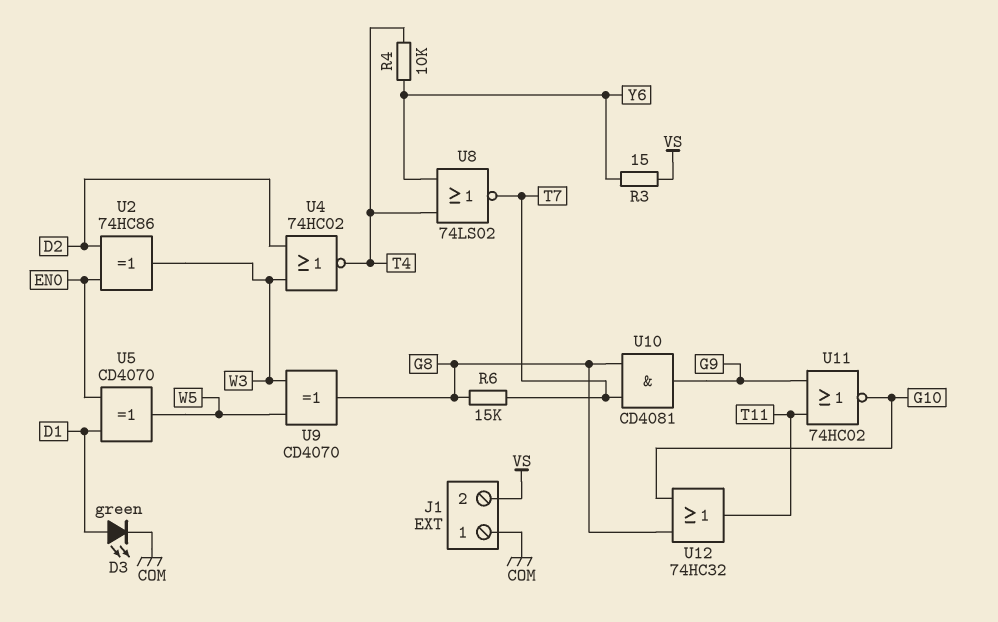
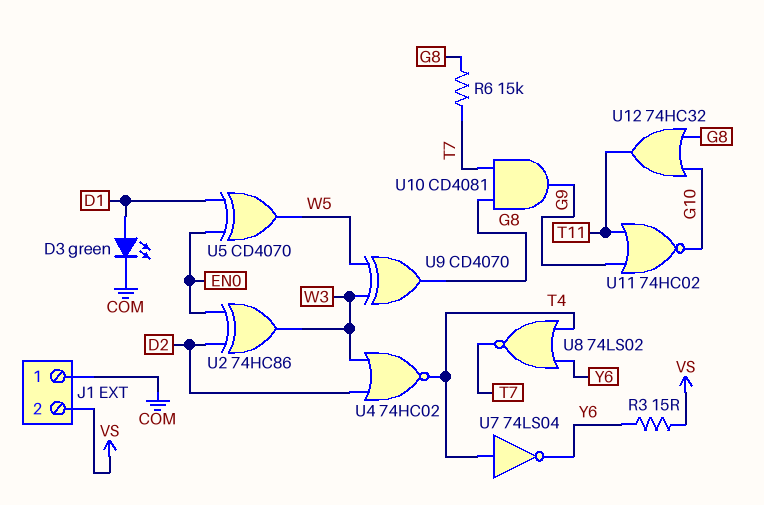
R4: 10k (T4, Y6) -> none
U7: none -> NOT 74LS04 (in T4, out Y6)

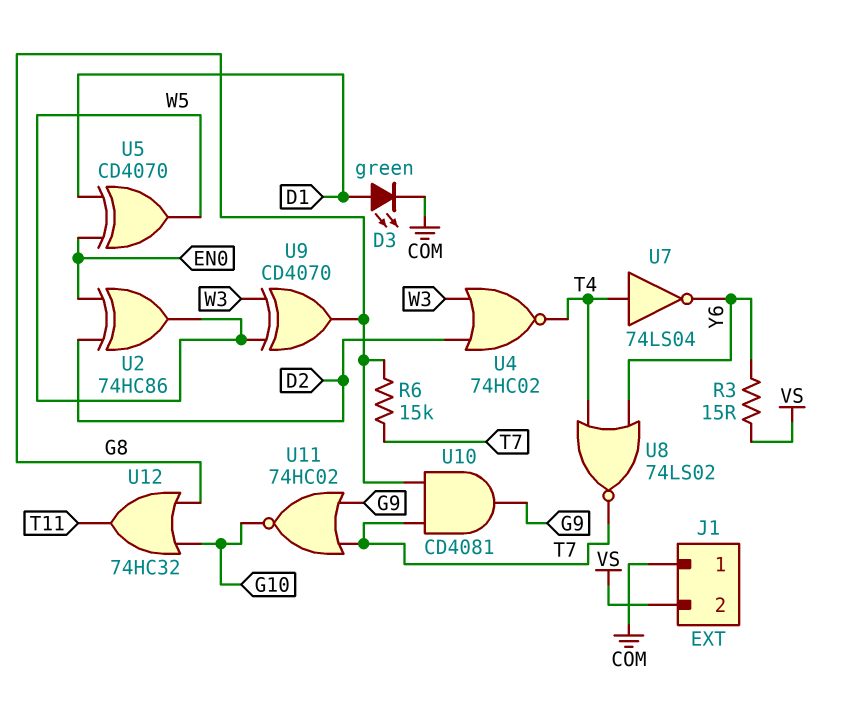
U2: XOR 74HC86 (in D2, in EN0, out W3) -> XOR 74HC86 (in D2, in EN0, out W5)
U11: NOR 74HC02 (in G9, in T11, out G10) -> NOR 74HC02 (in G9, in T7, out G10)

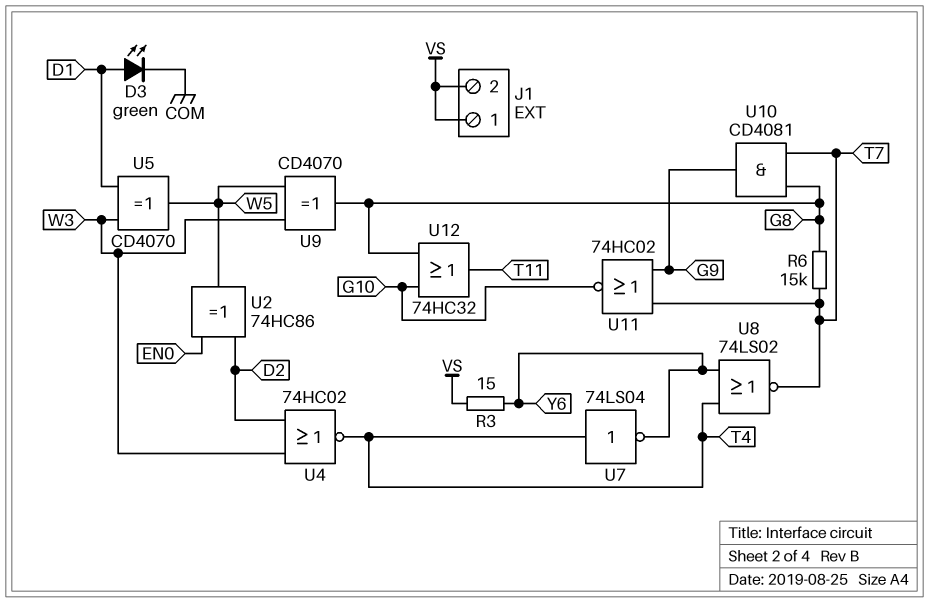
J1 pin 1: COM -> VS
U5: XOR CD4070 (in D1, in EN0, out W5) -> XOR CD4070 (in D1, in W3, out W5)

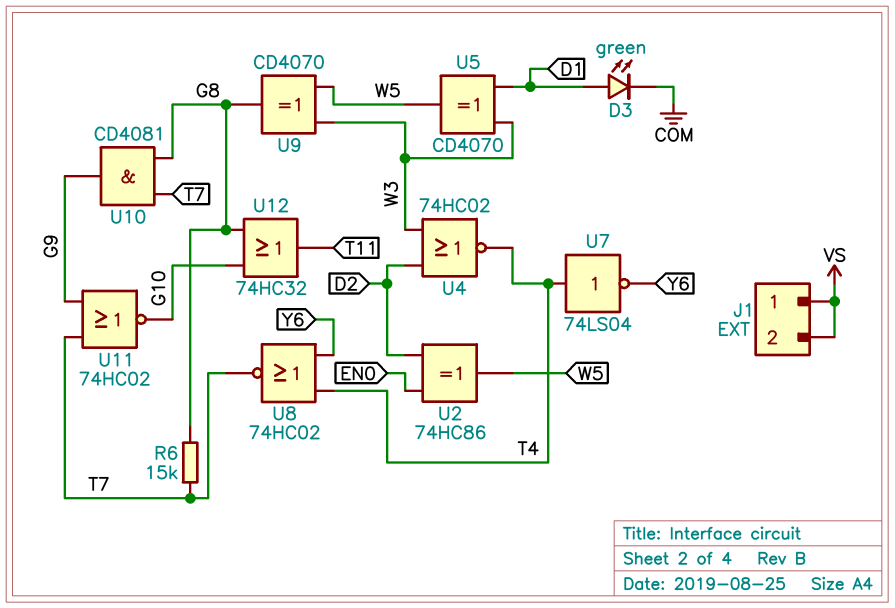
R3: 15 (VS, Y6) -> none
U8: NOR 74LS02 (in T4, in Y6, out T7) -> NOR 74HC02 (in T4, in Y6, out T7)

